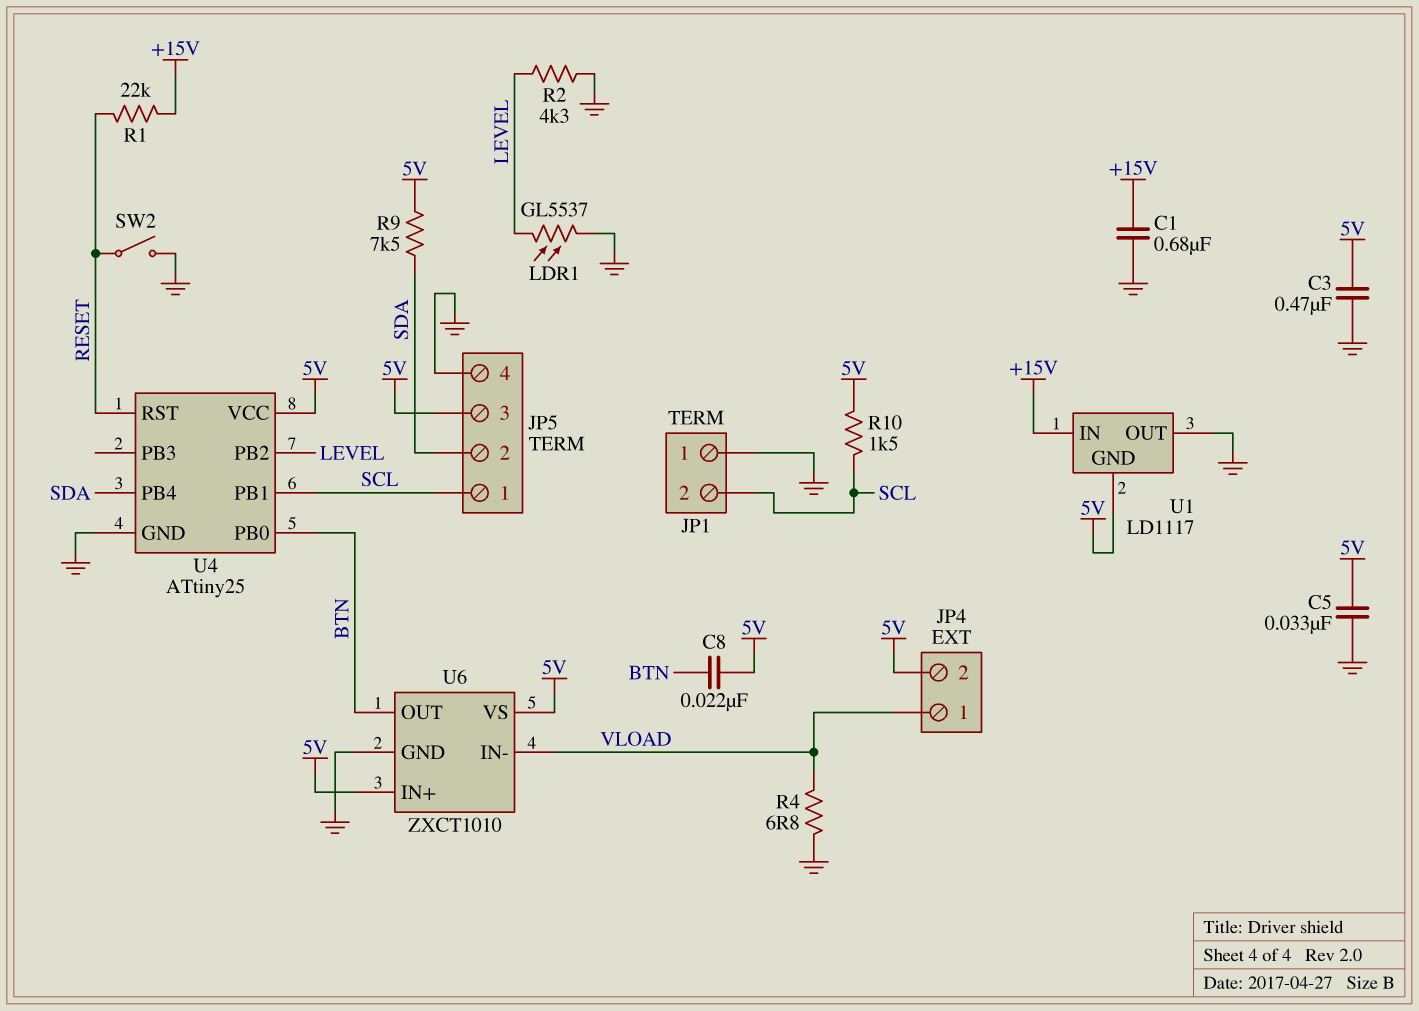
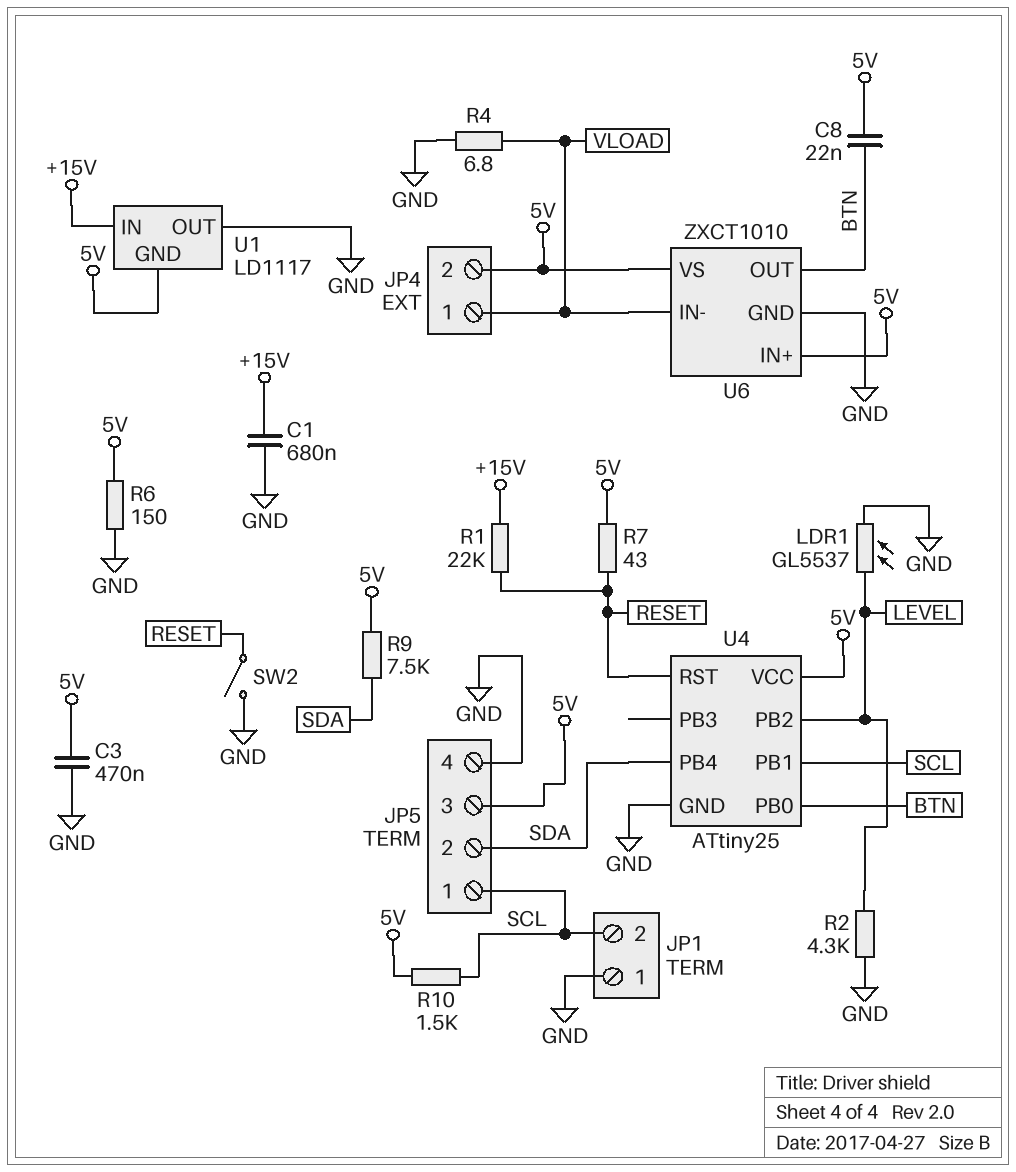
C5: 33nF (5V, GND) -> none
R6: none -> 150 (5V, GND)
R7: none -> 43 (5V, RESET)

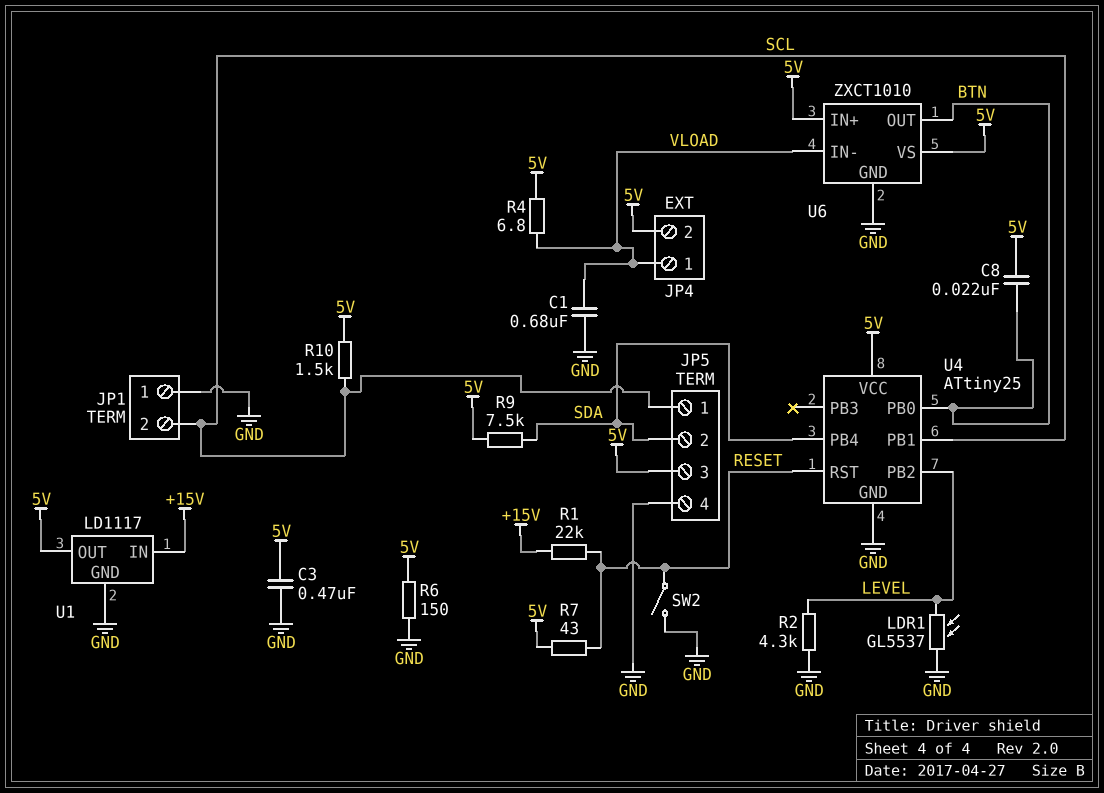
C1: 680nF (+15V, GND) -> 680nF (GND, VLOAD)
R4: 6.8 (GND, VLOAD) -> 6.8 (5V, VLOAD)
U1 pin GND: 5V -> GND
U1 pin OUT: GND -> 5V

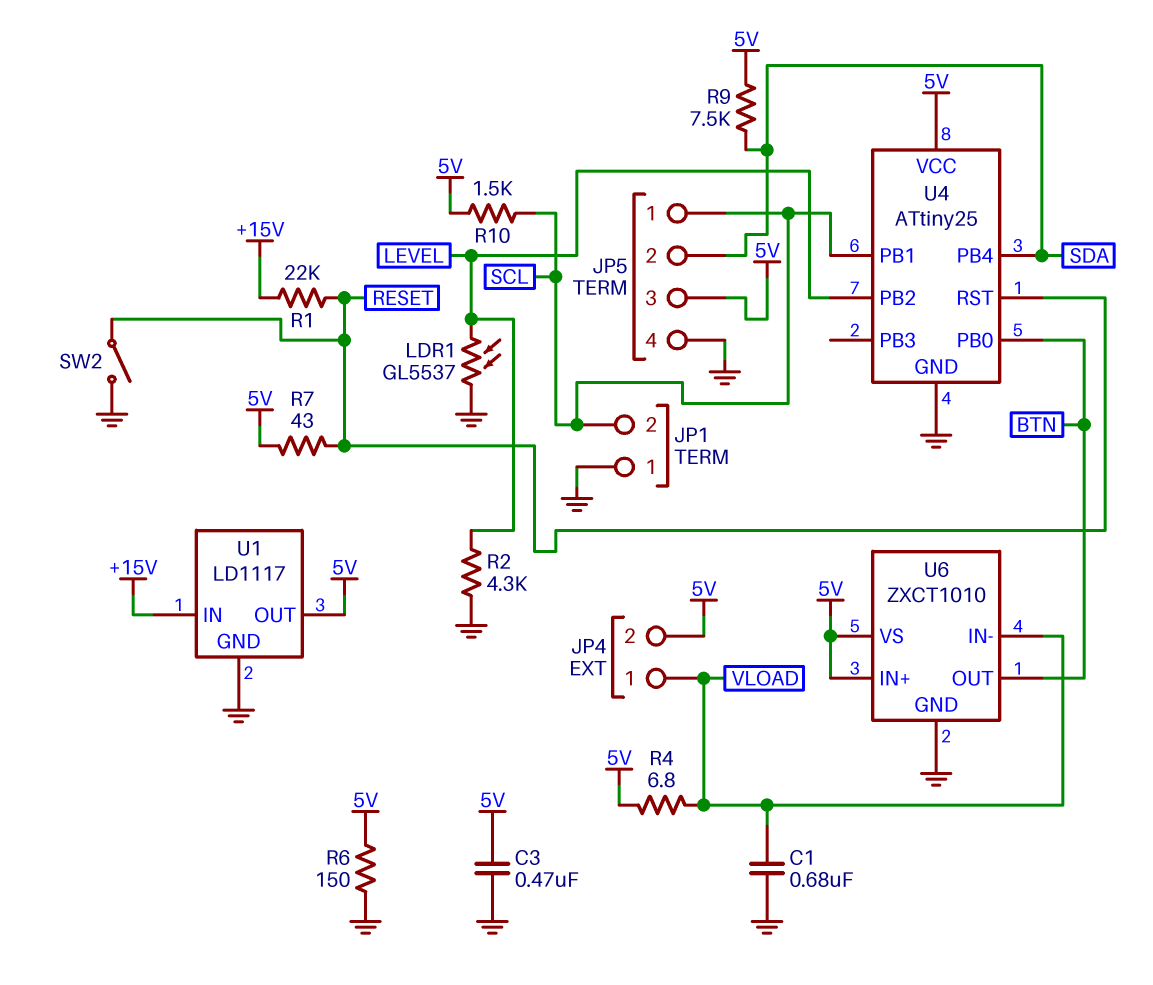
C8: 22nF (5V, BTN) -> none

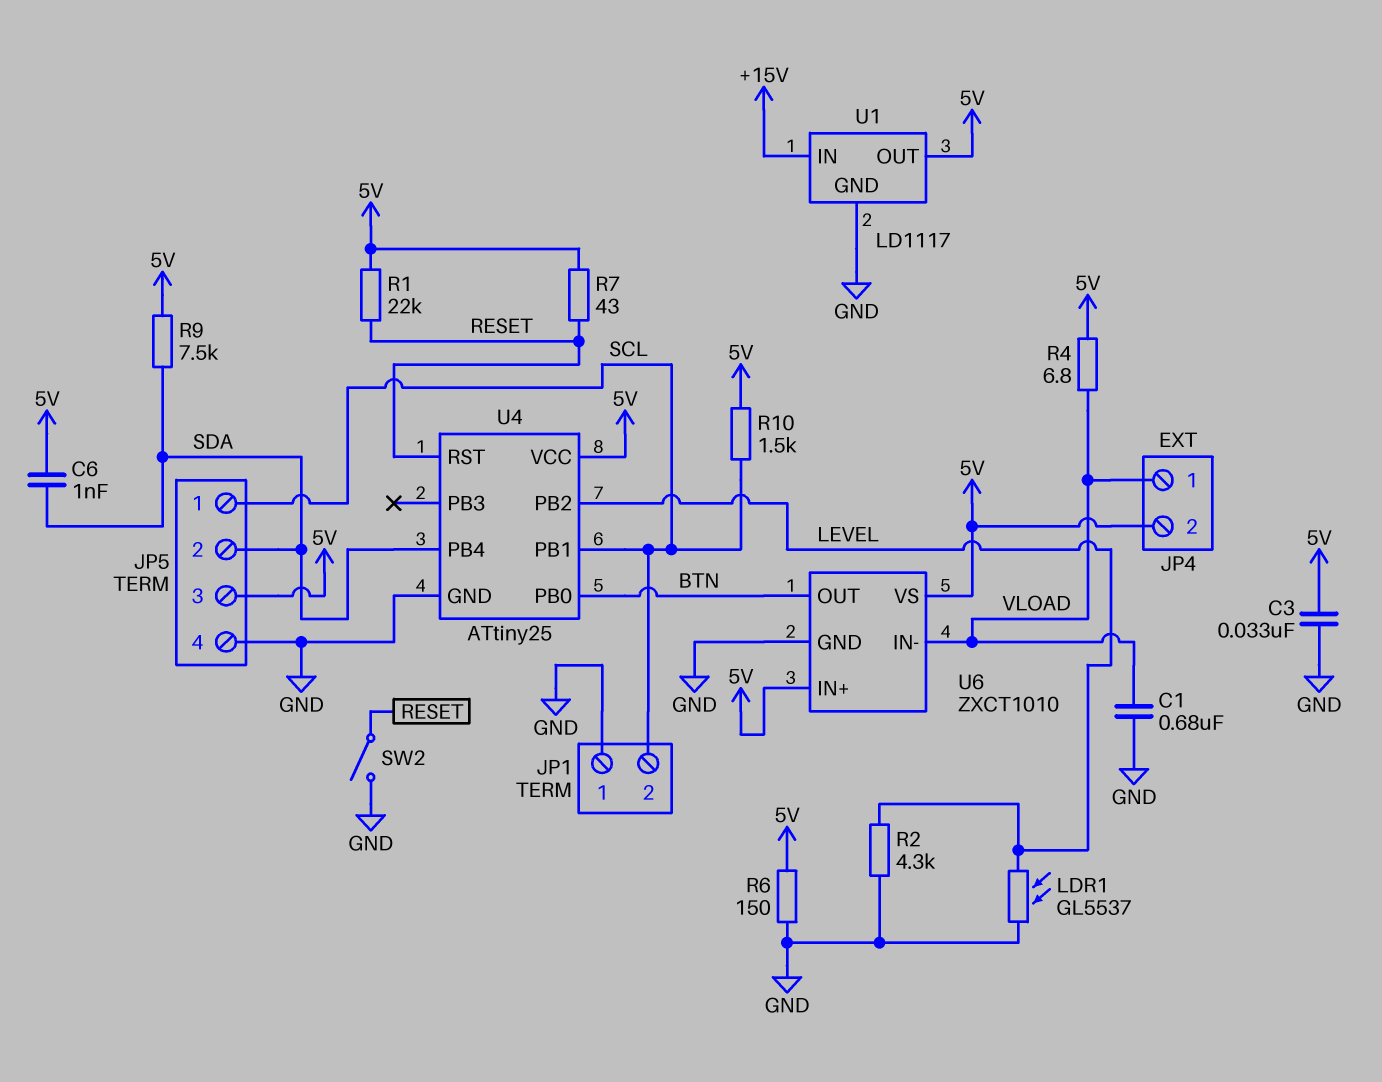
C3: 470nF (5V, GND) -> 33nF (5V, GND)
C6: none -> 1nF (5V, SDA)
R1: 22k (+15V, RESET) -> 22k (5V, RESET)

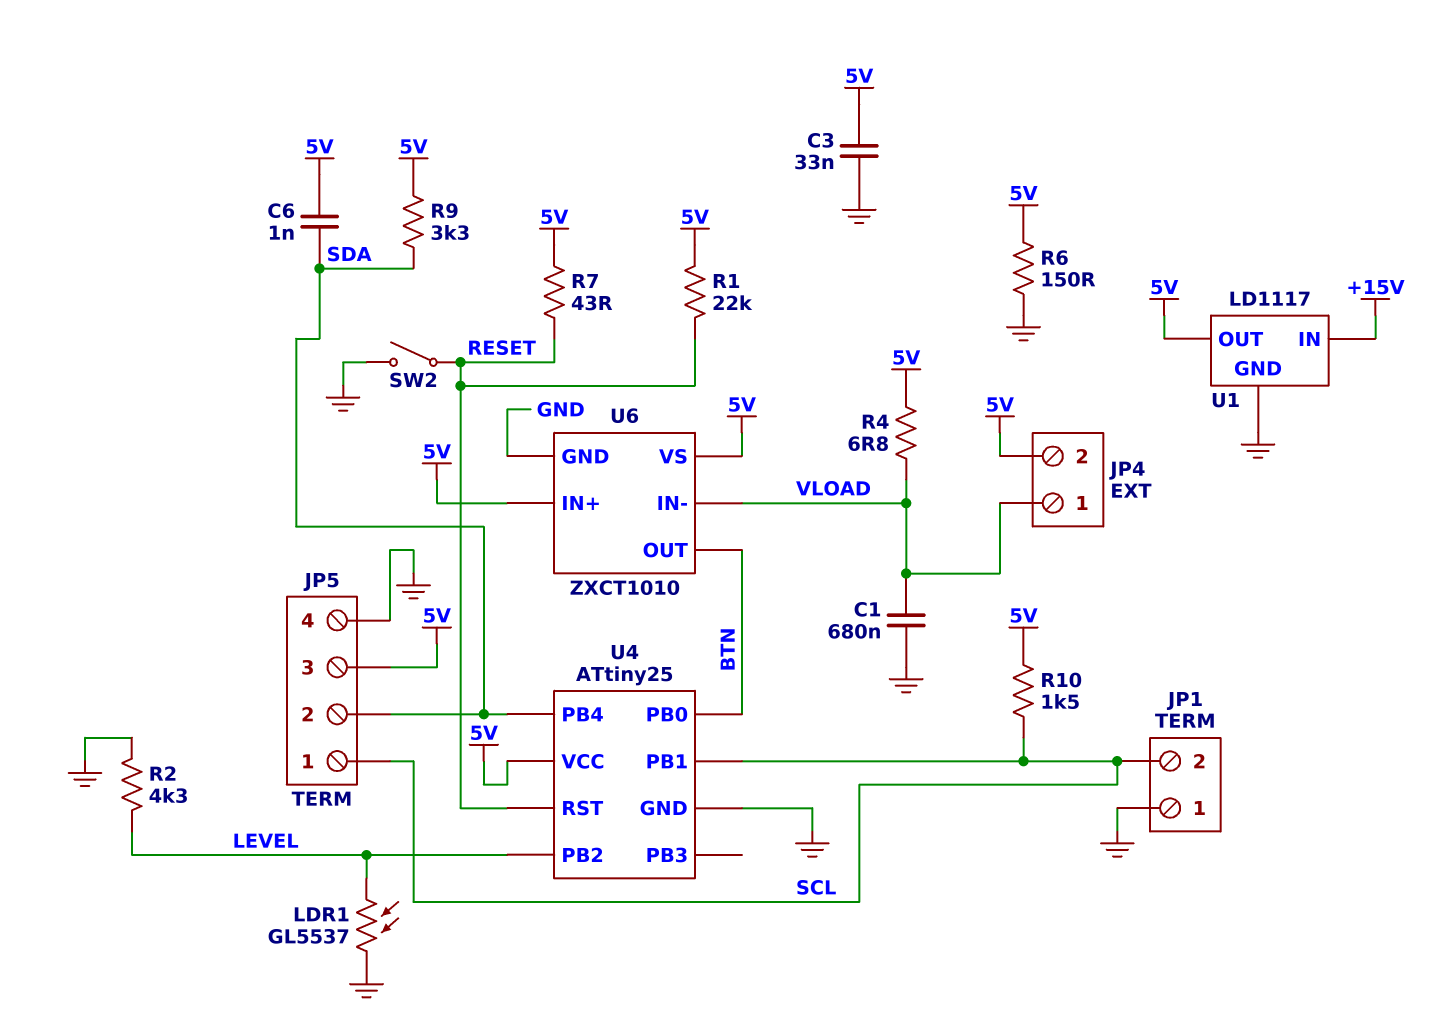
R9: 7.5k (5V, SDA) -> 3.3k (5V, SDA)

